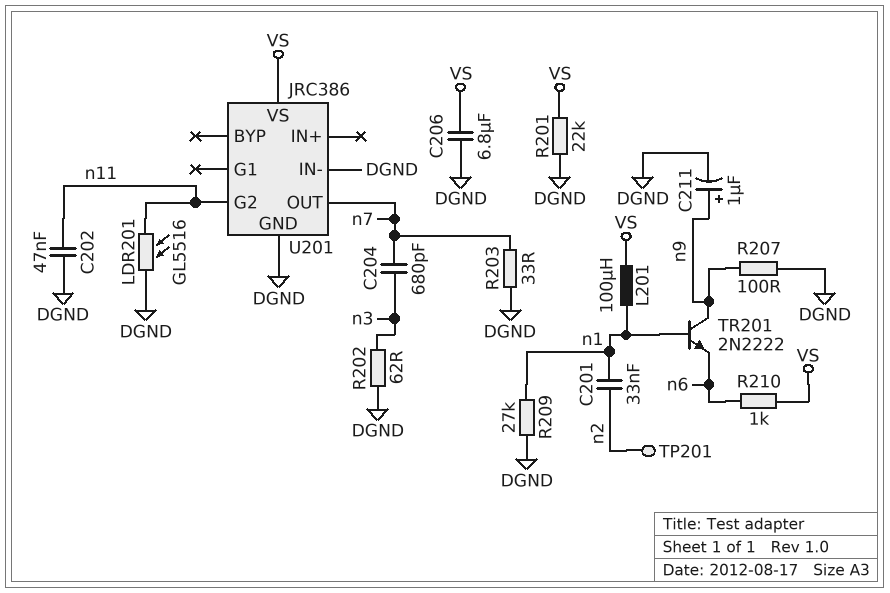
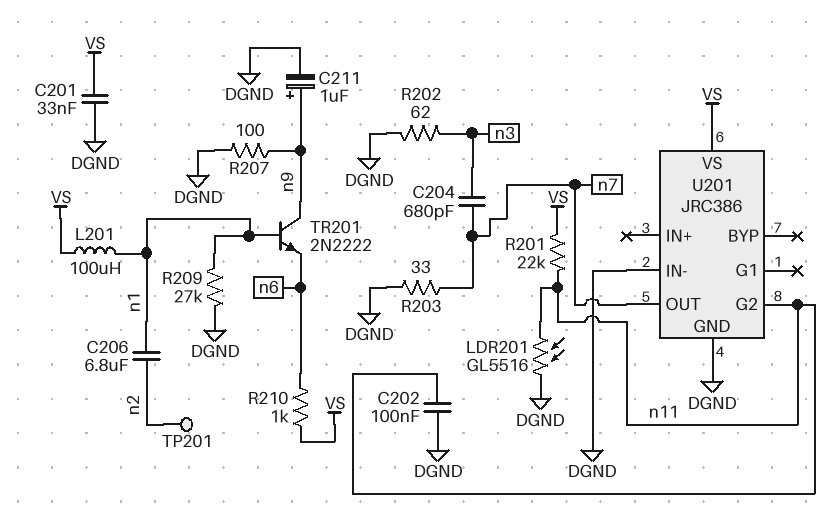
C201: 33nF (n1, n2) -> 33nF (DGND, VS)
C202: 47nF (DGND, n11) -> 100nF (DGND, n11)
C206: 6.8uF (DGND, VS) -> 6.8uF (n1, n2)
R201: 22k (DGND, VS) -> 22k (VS, n11)

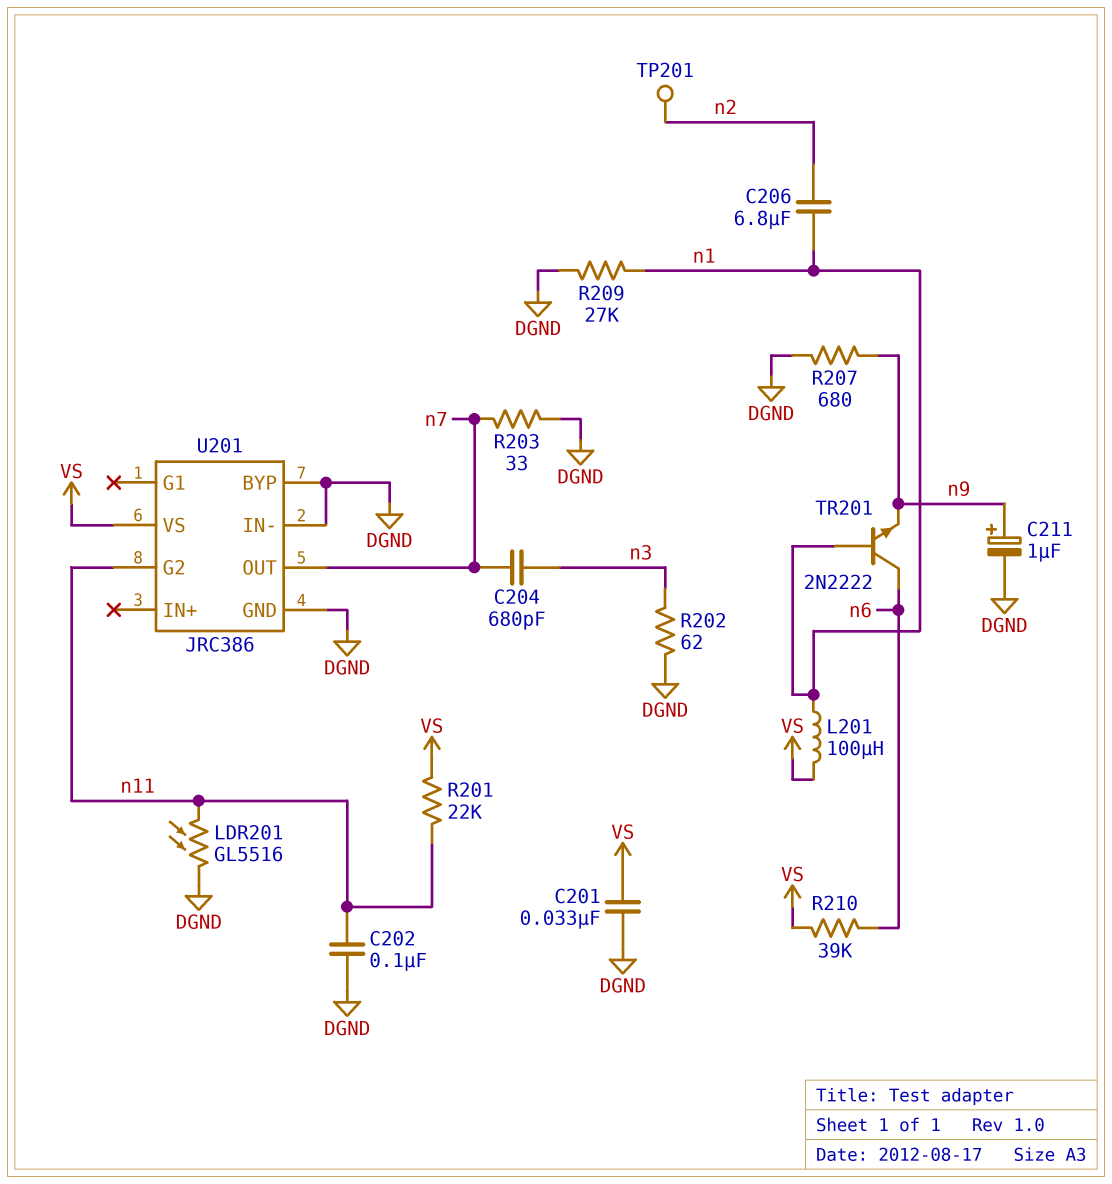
R207: 100 (DGND, n9) -> 680 (DGND, n9)
R210: 1k (VS, n6) -> 39k (VS, n6)
TR201: NPN 2N2222 (B n1, C n9, E n6) -> NPN 2N2222 (B n1, C n6, E n9)
U201 pin BYP: none -> DGND

